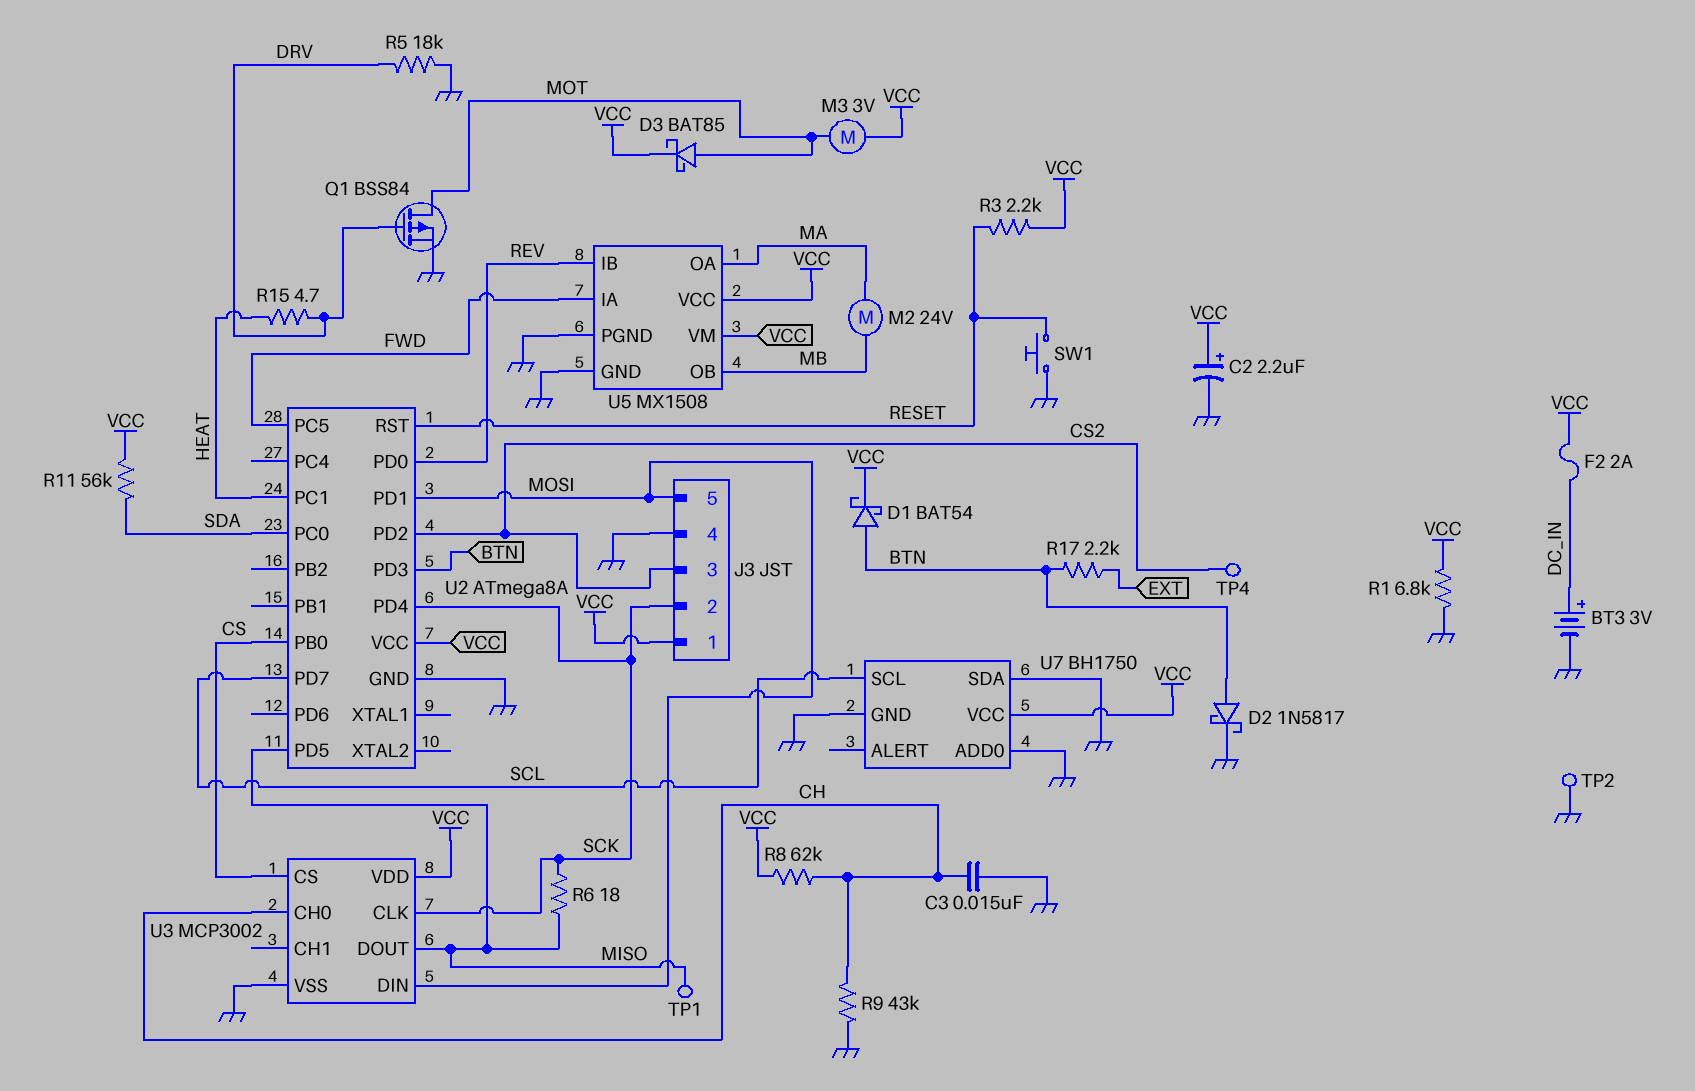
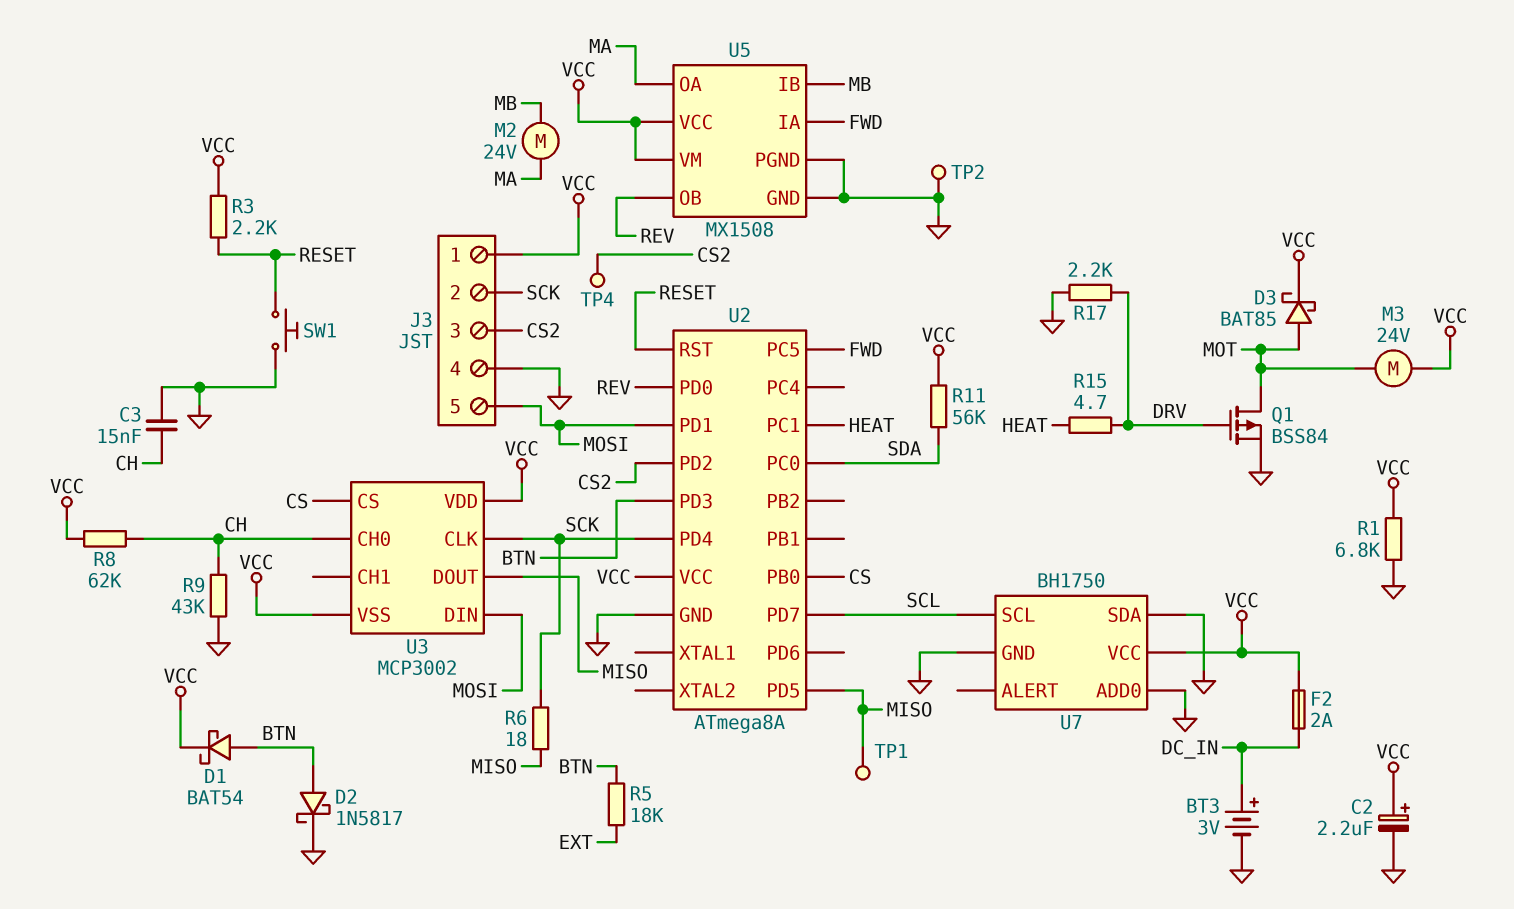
M3: motor 3V (MOT, VCC) -> motor 24V (MOT, VCC)
R5: 18k (DRV, GND) -> 18k (BTN, EXT)
R17: 2.2k (BTN, EXT) -> 2.2k (DRV, GND)
U3 pin VSS: GND -> VCC
U5 pin IB: REV -> MB
U5 pin OB: MB -> REV

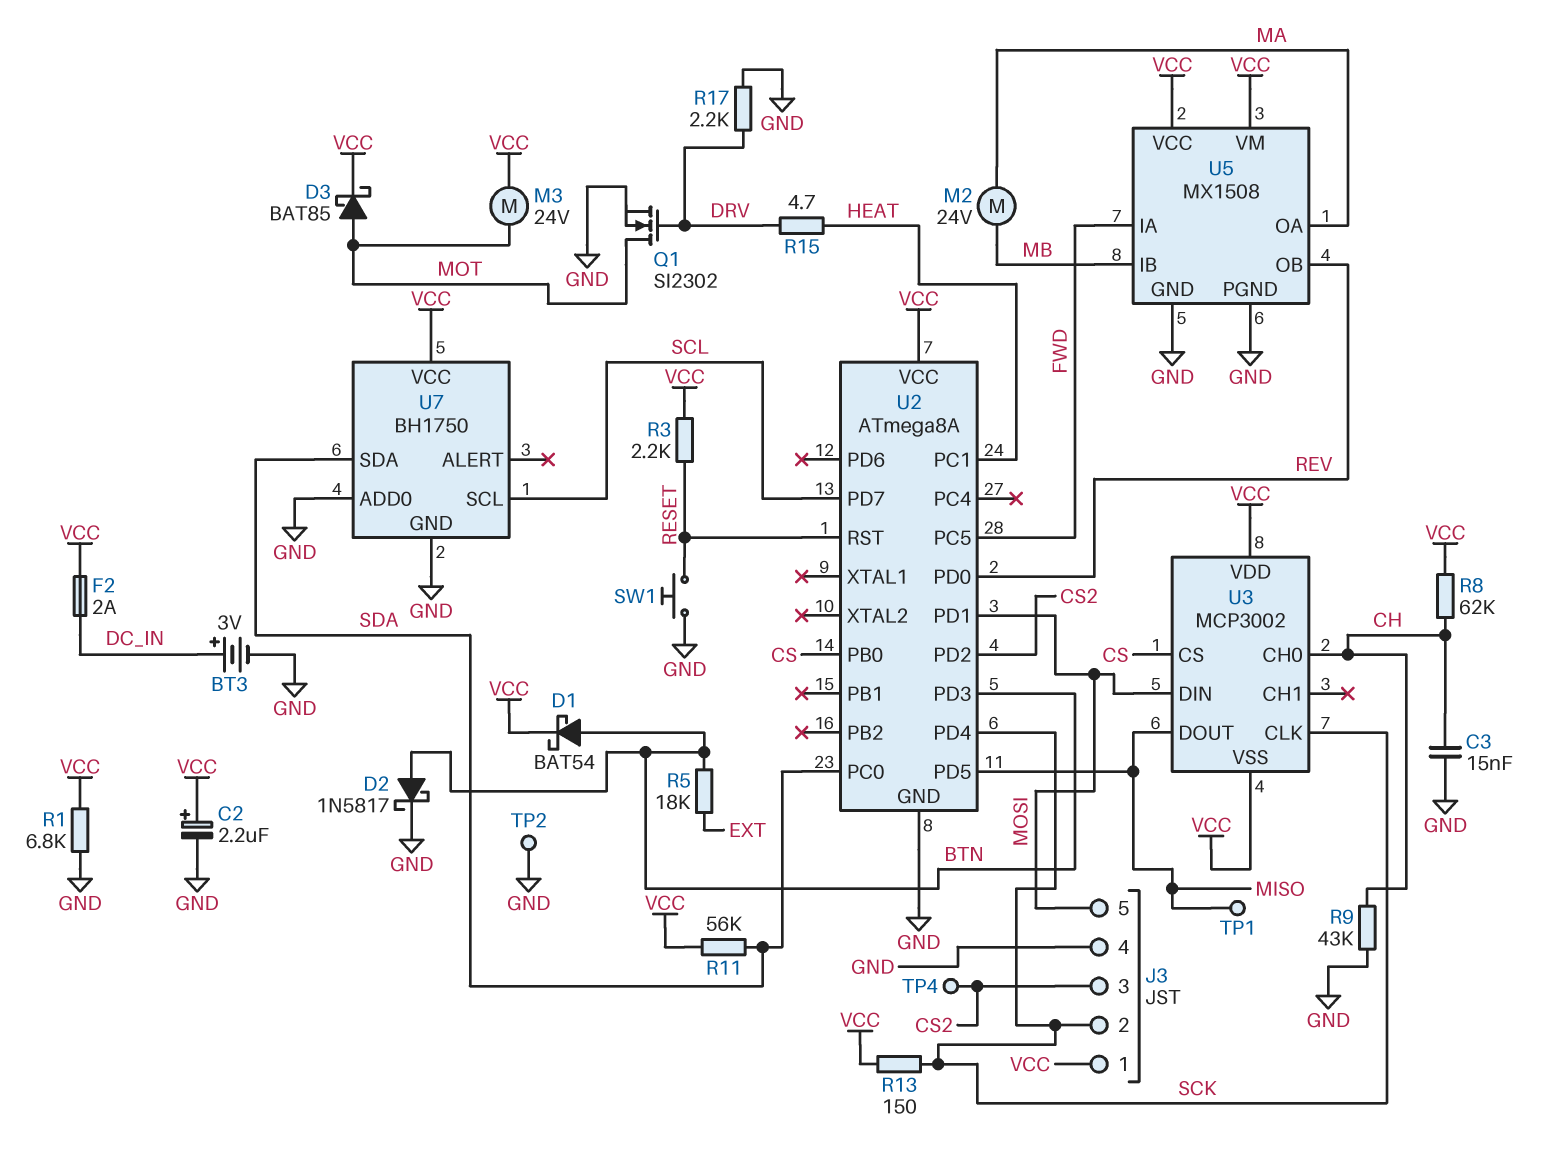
Q1: PMOS BSS84 (G DRV, D MOT, S GND) -> NMOS SI2302 (G DRV, D MOT, S GND)
R6: 18 (MISO, SCK) -> none
R13: none -> 150 (SCK, VCC)
U7 pin SDA: GND -> SDA

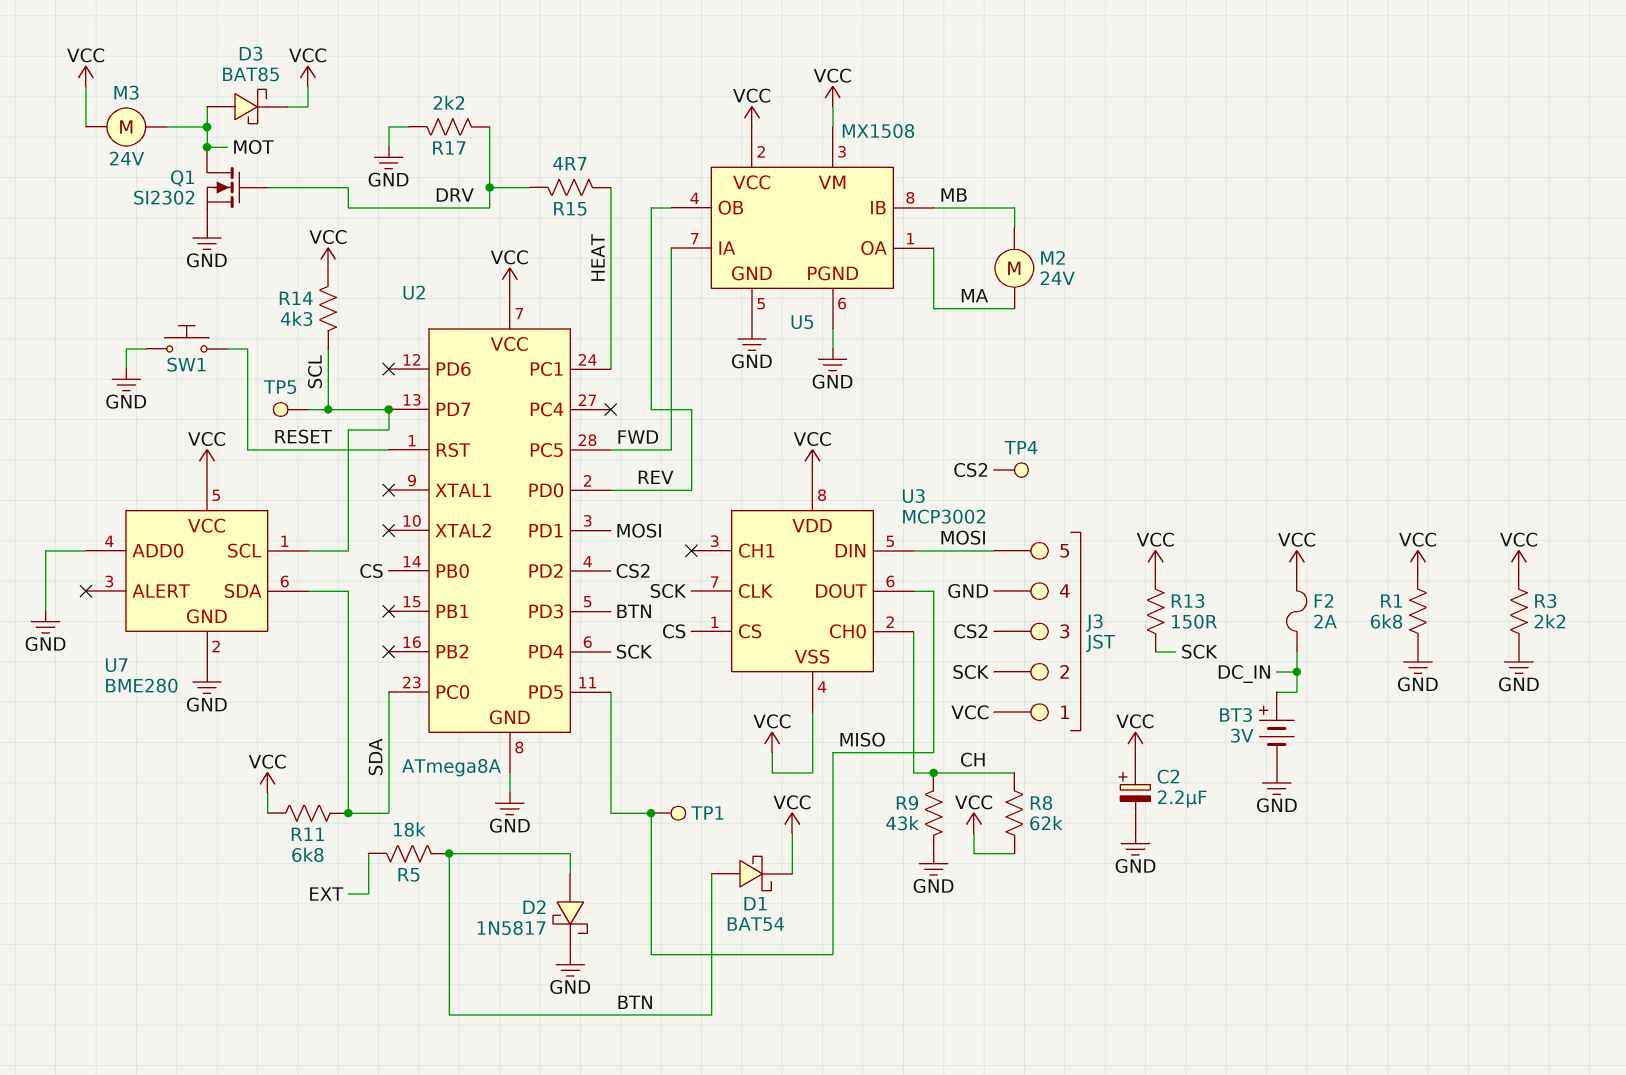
C3: 15nF (CH, GND) -> none
R3: 2.2k (RESET, VCC) -> 2.2k (GND, VCC)
R11: 56k (SDA, VCC) -> 6.8k (SDA, VCC)
R14: none -> 4.3k (SCL, VCC)
TP2: test point (GND) -> none
TP5: none -> test point (SCL)
U7: BH1750 -> BME280

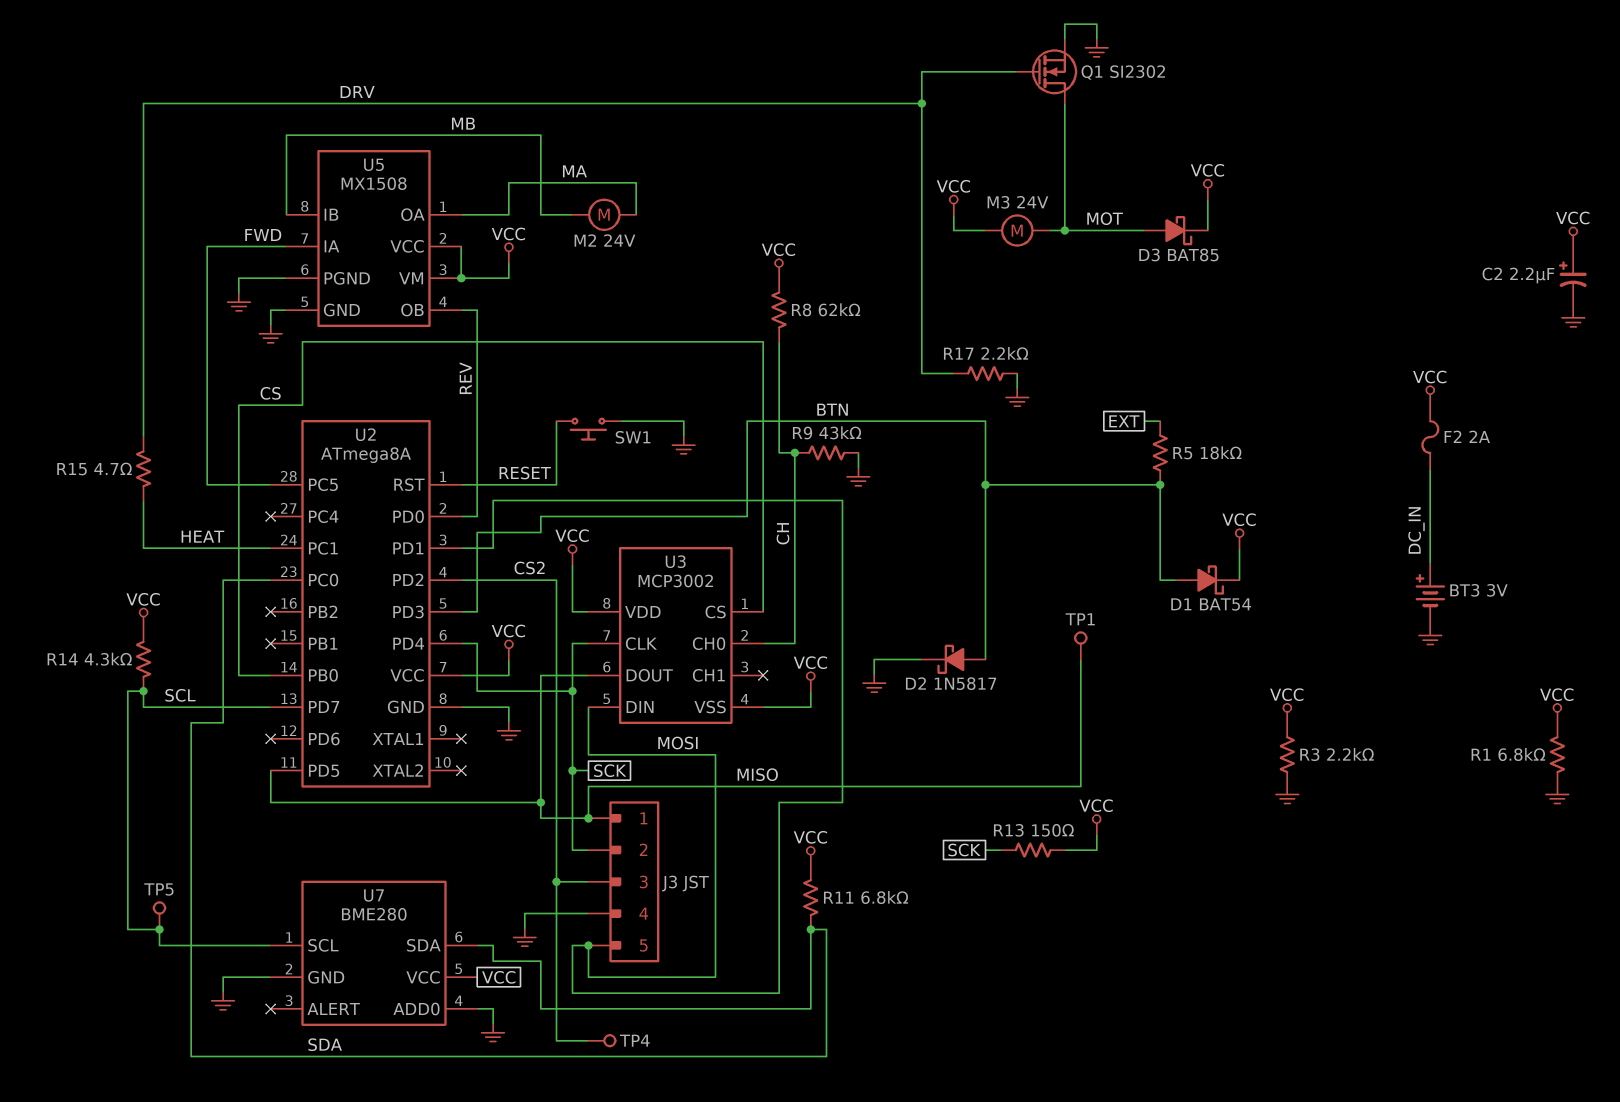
J3 pin 1: VCC -> MISO

